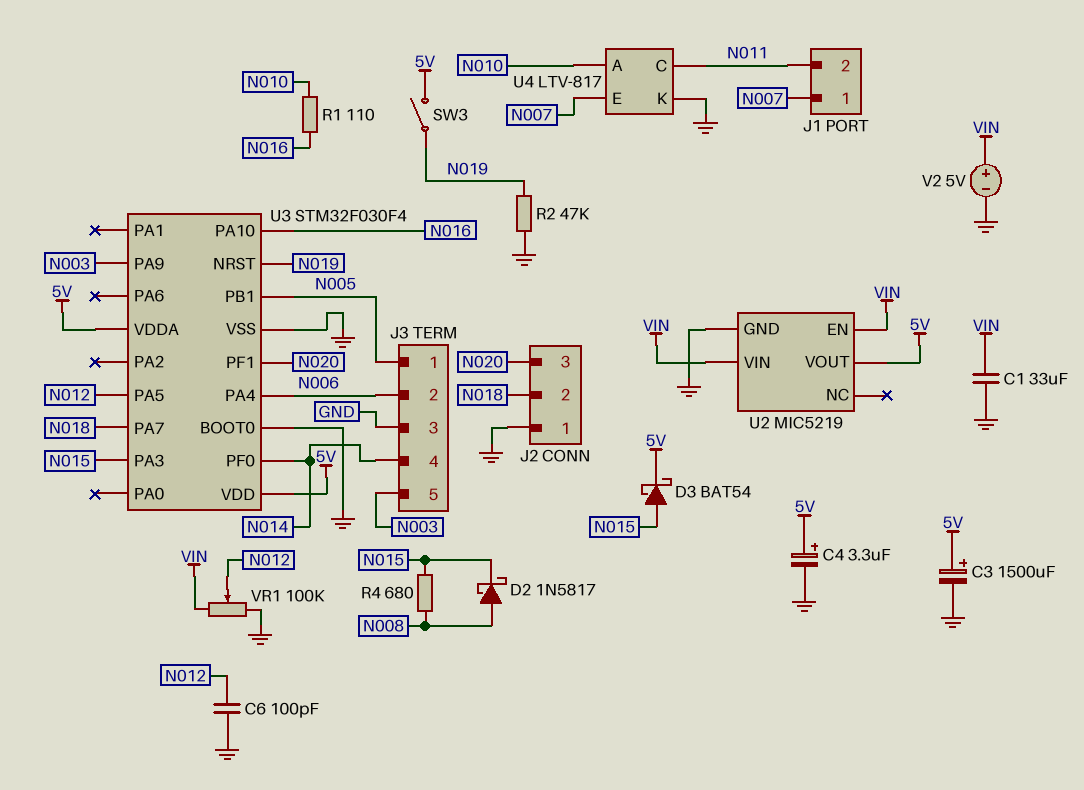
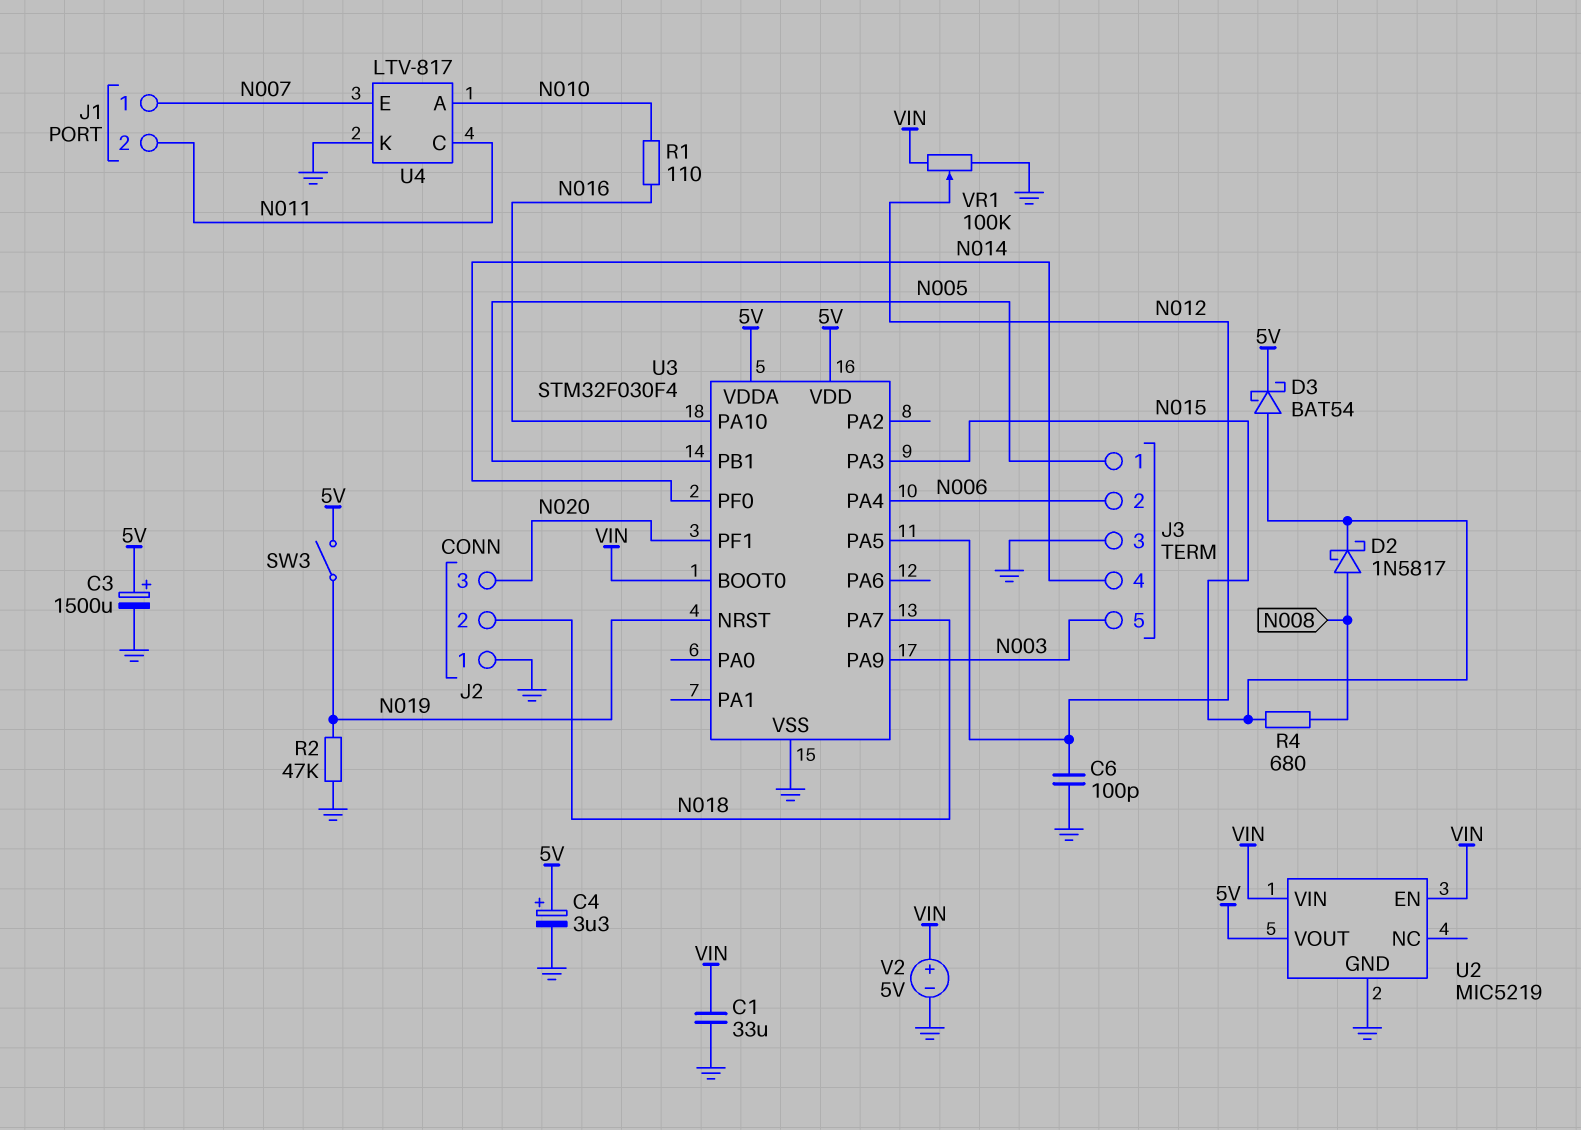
U3 pin BOOT0: GND -> VIN

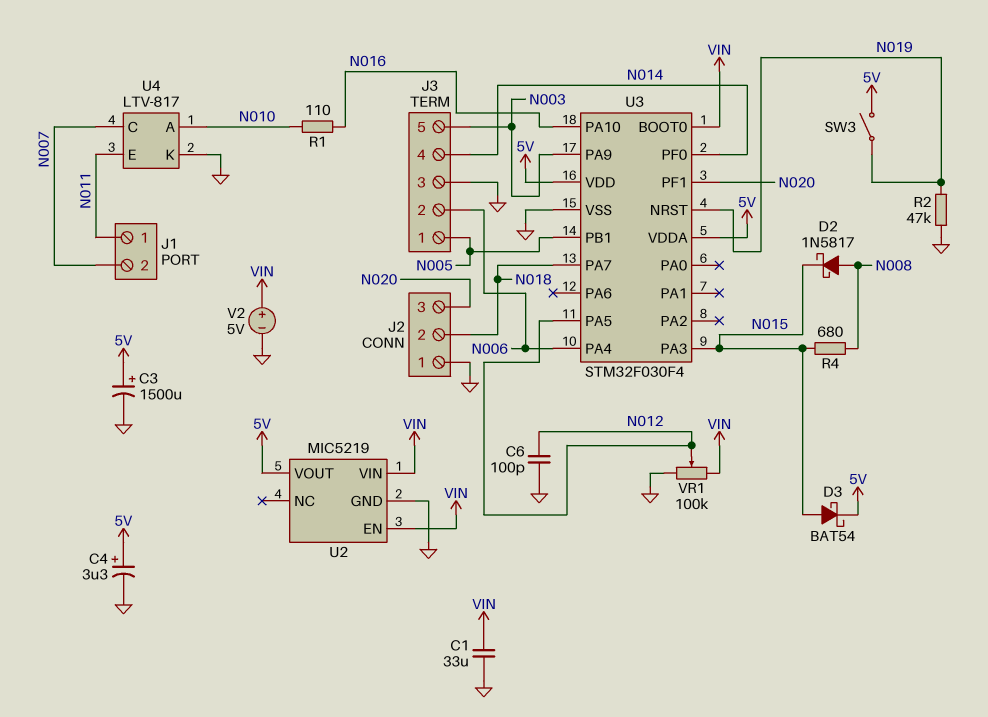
J1 pin 1: N007 -> N011
J1 pin 2: N011 -> N007
U4 pin C: N011 -> N007
U4 pin E: N007 -> N011

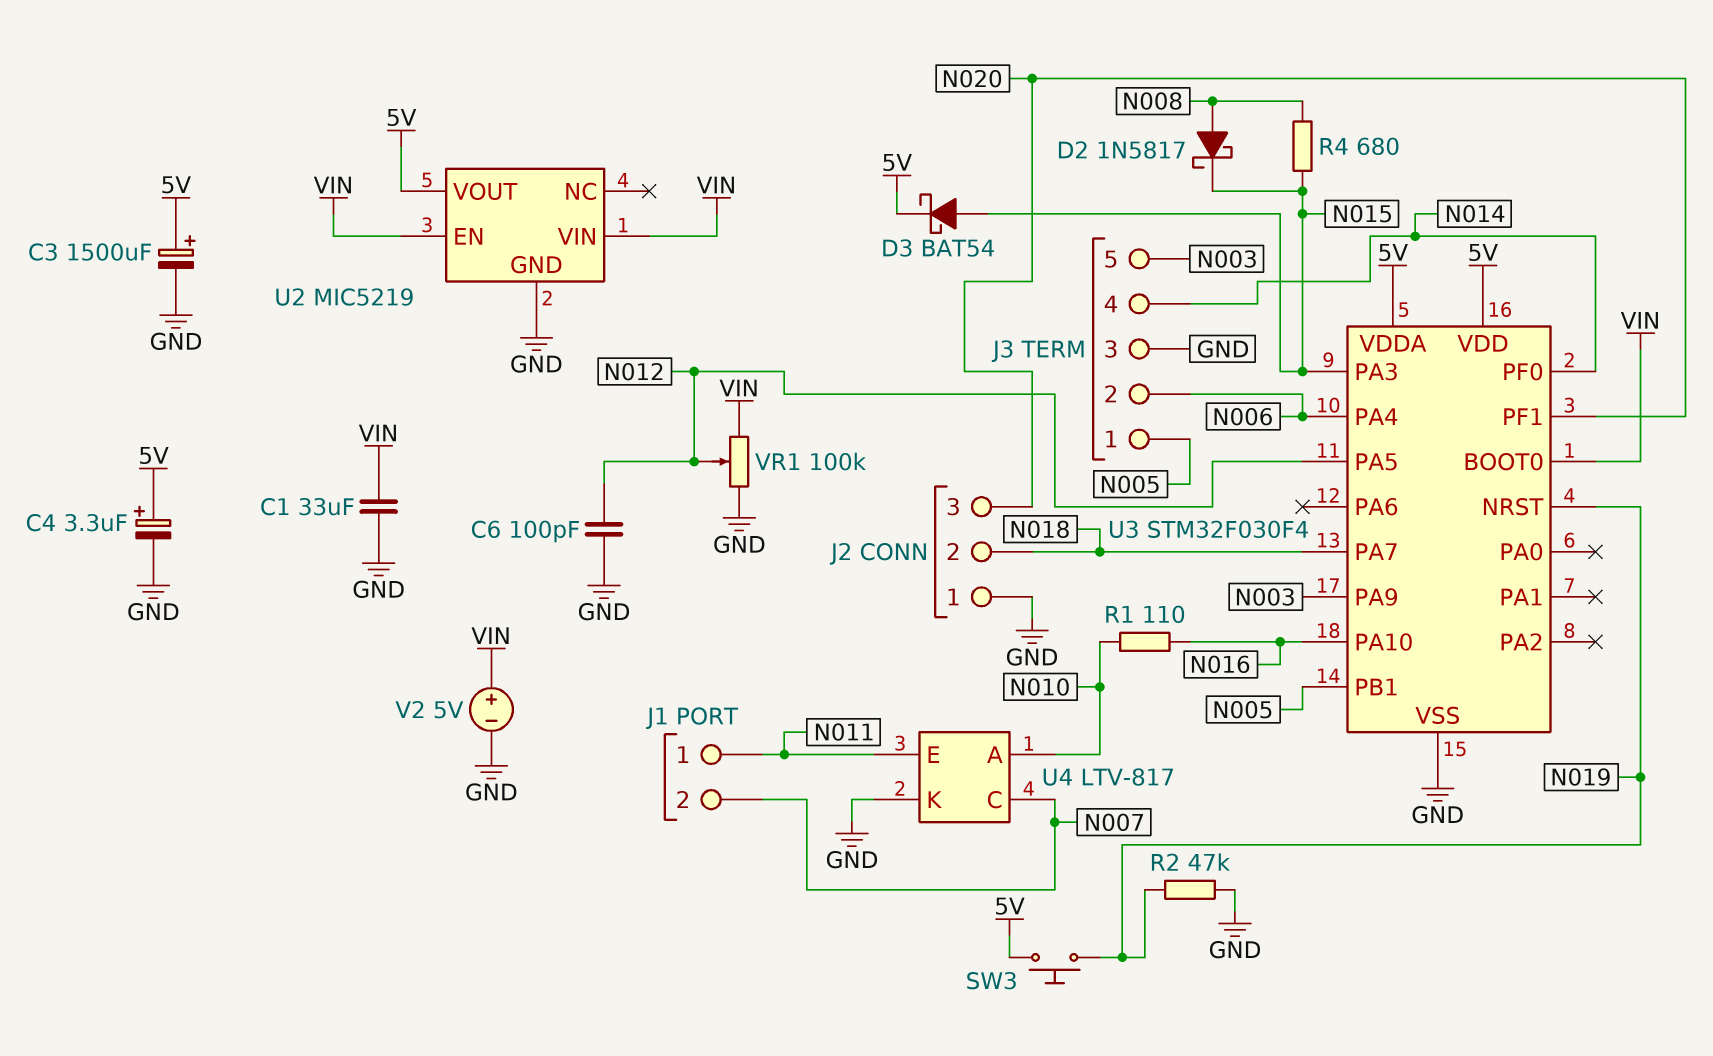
SW3: switch (5V, N019) -> button (5V, N019)

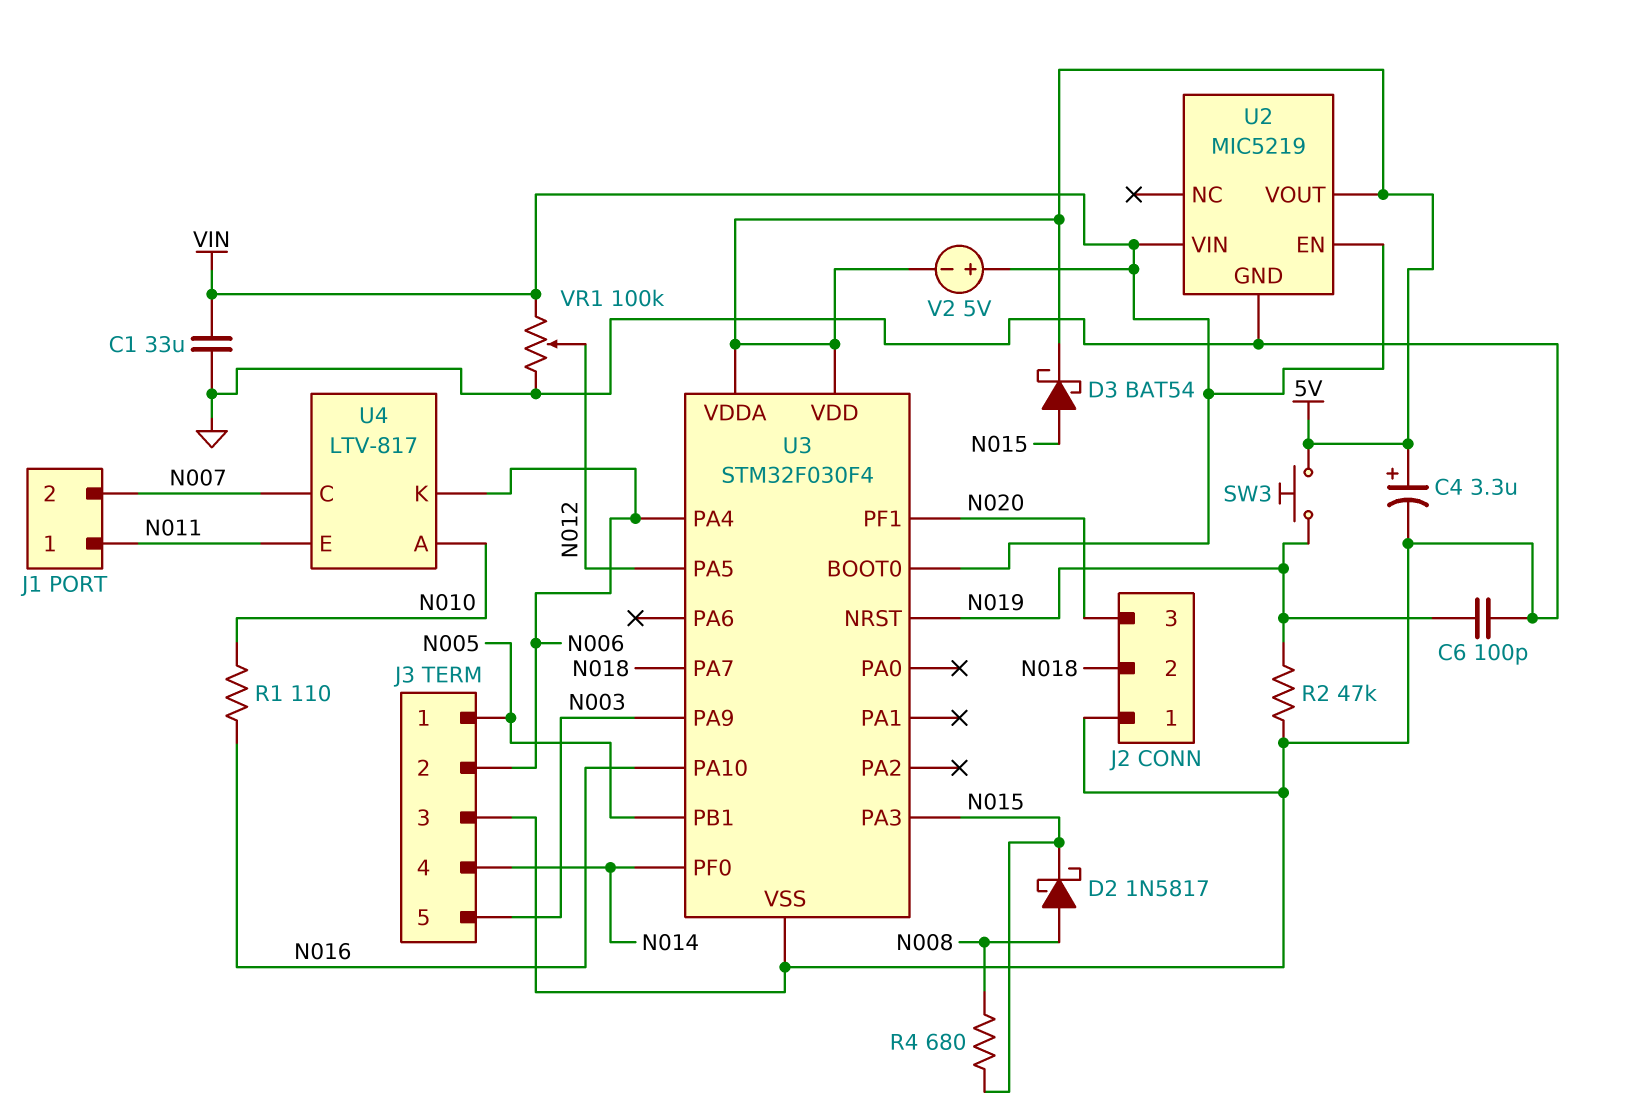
C3: 1500uF (plus 5V, minus GND) -> none
C6: 100pF (GND, N012) -> 100pF (GND, N019)
U4 pin K: GND -> N006
V2: 5V (plus VIN, minus GND) -> 5V (plus VIN, minus 5V)

